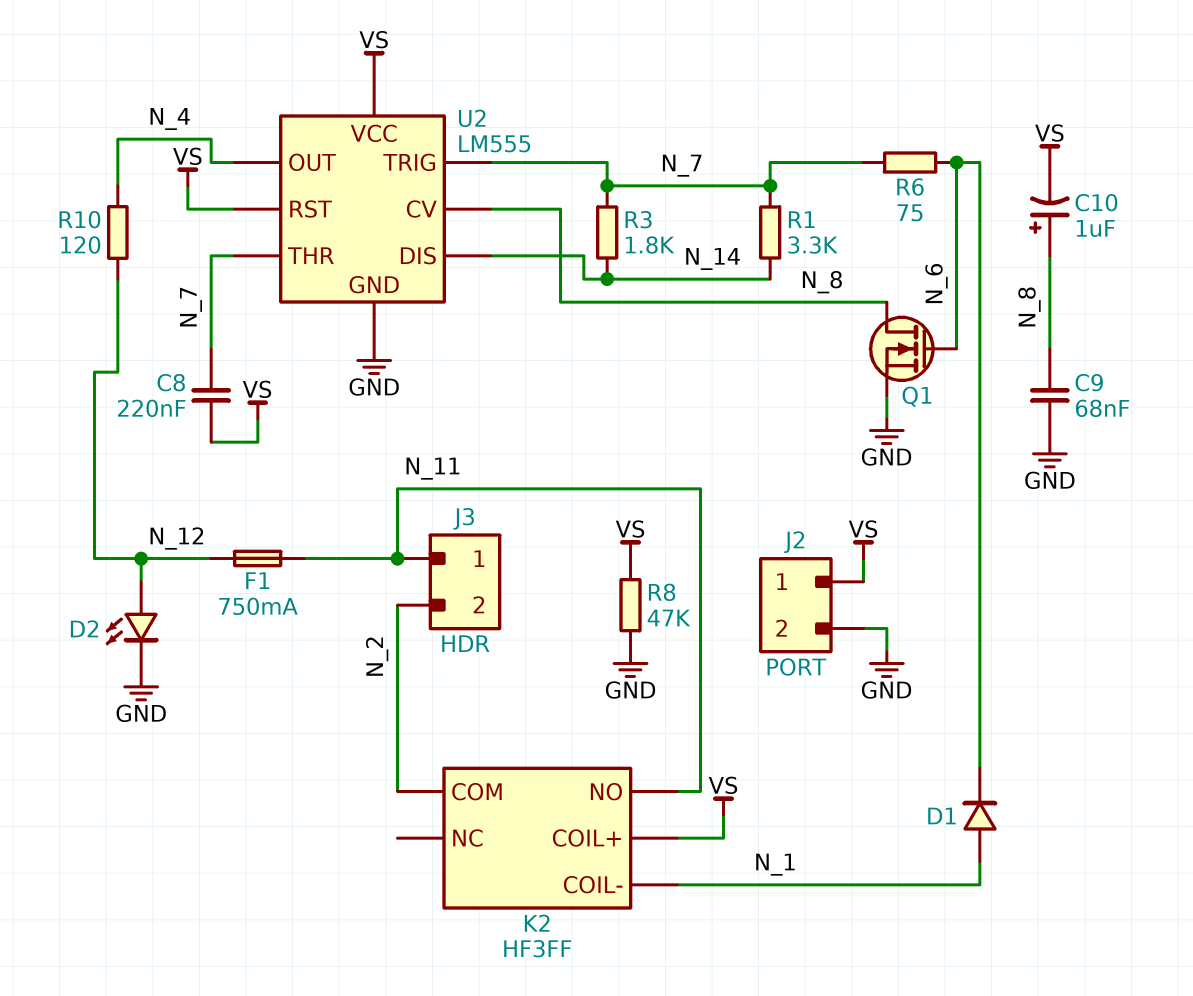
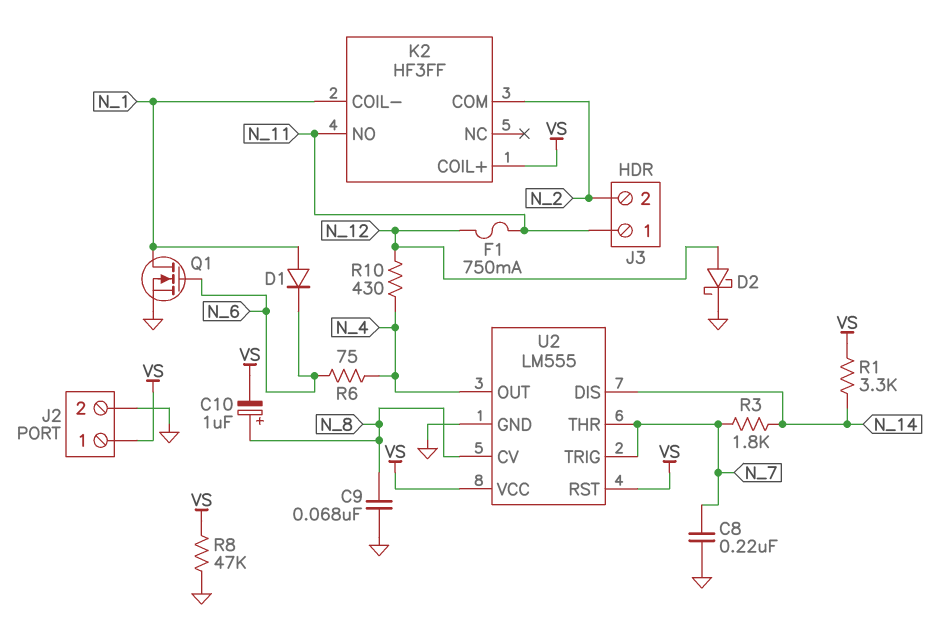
C8: 220nF (N_7, VS) -> 220nF (GND, N_7)
D2: LED (A N_12, K GND) -> schottky (A N_12, K GND)
Q1: NMOS (G N_6, D N_8, S GND) -> NMOS (G N_6, D N_1, S GND)
R1: 3.3k (N_7, N_14) -> 3.3k (N_14, VS)
R6: 75 (N_6, N_7) -> 75 (N_4, N_6)
R10: 120 (N_4, N_12) -> 430 (N_4, N_12)

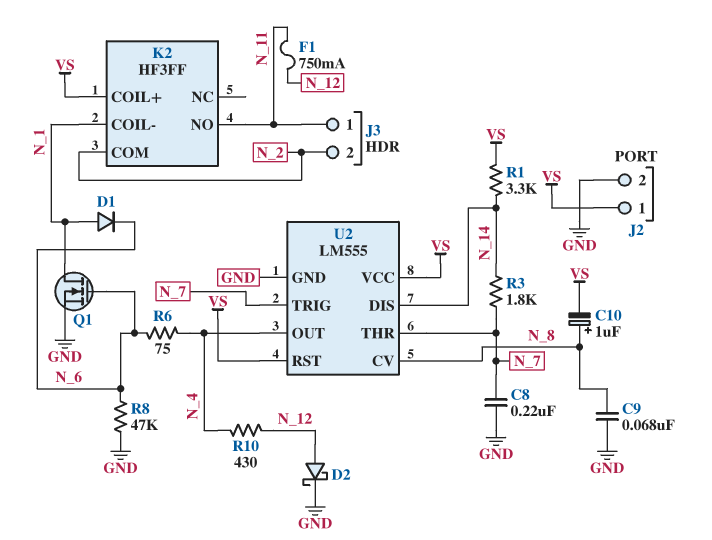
R8: 47k (GND, VS) -> 47k (GND, N_6)

